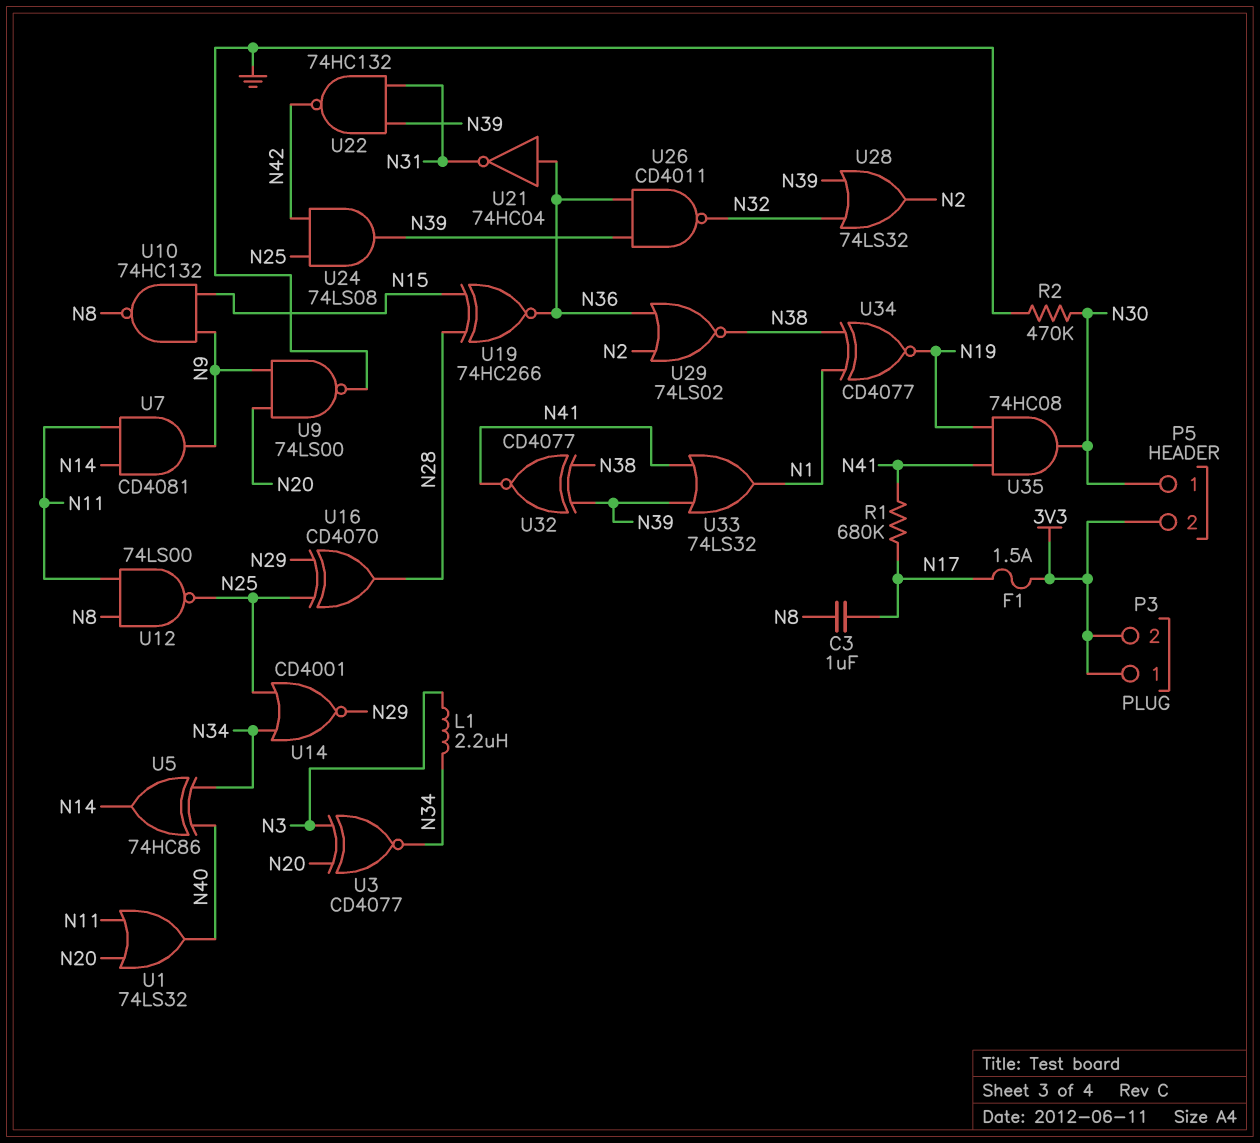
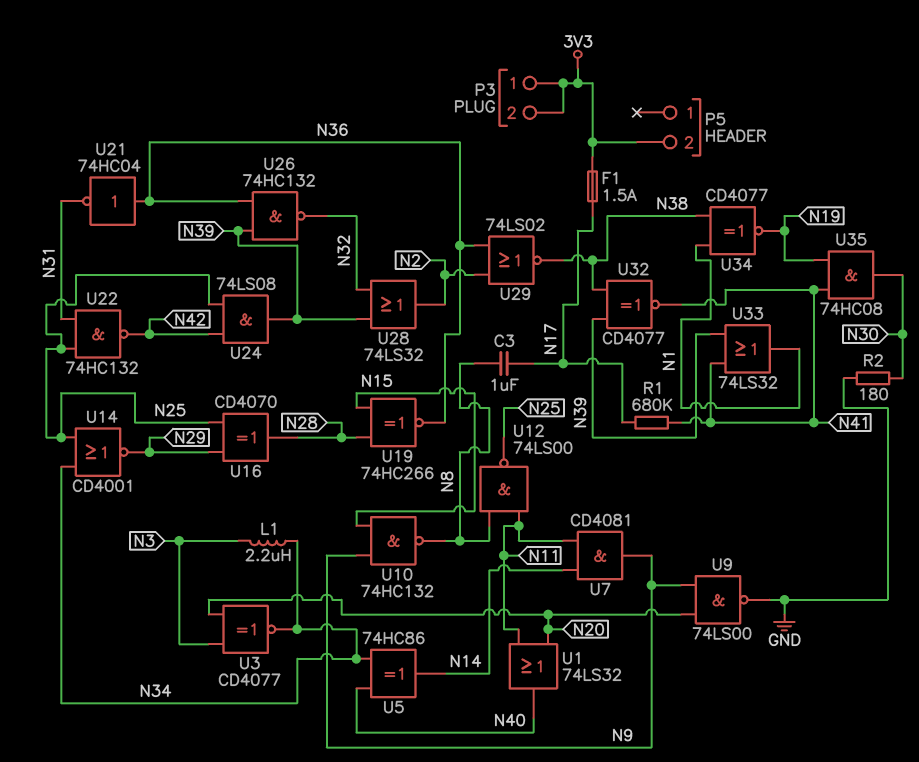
P5 pin 1: N30 -> none
R2: 470k (GND, N30) -> 180 (GND, N30)
U22: NAND 74HC132 (in N31, in N39, out N42) -> NAND 74HC132 (in N25, in N31, out N42)
U26: NAND CD4011 (in N36, in N39, out N32) -> NAND 74HC132 (in N36, in N39, out N32)

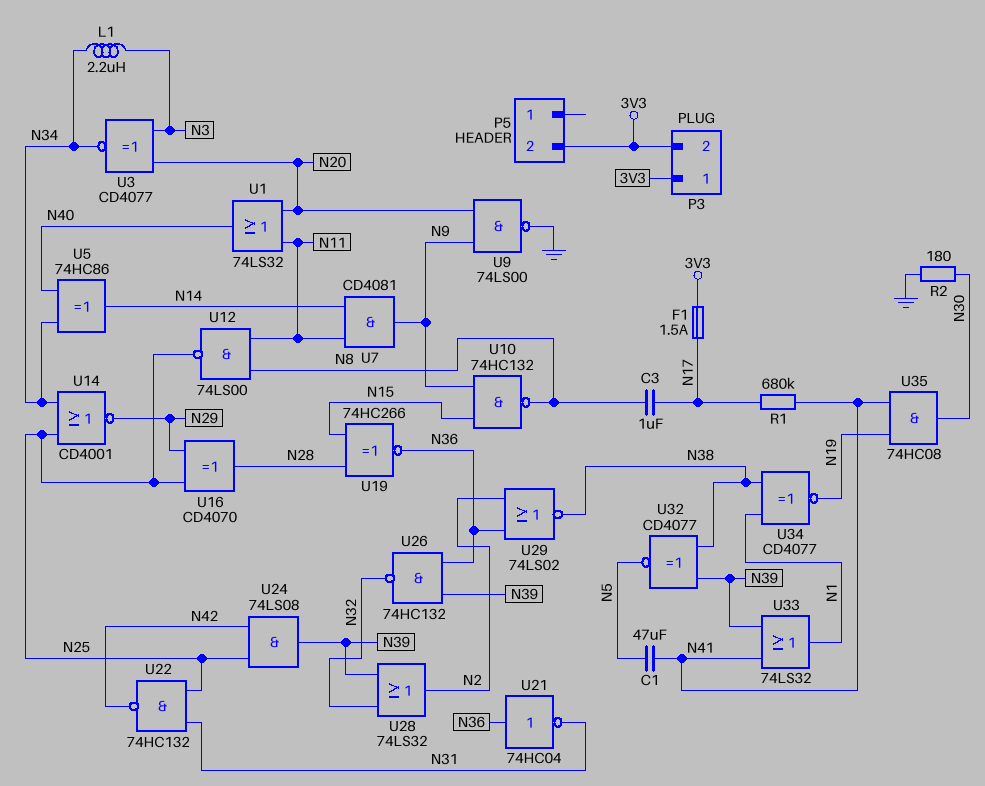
C1: none -> 47uF (N5, N41)
U32: XNOR CD4077 (in N38, in N39, out N41) -> XNOR CD4077 (in N38, in N39, out N5)

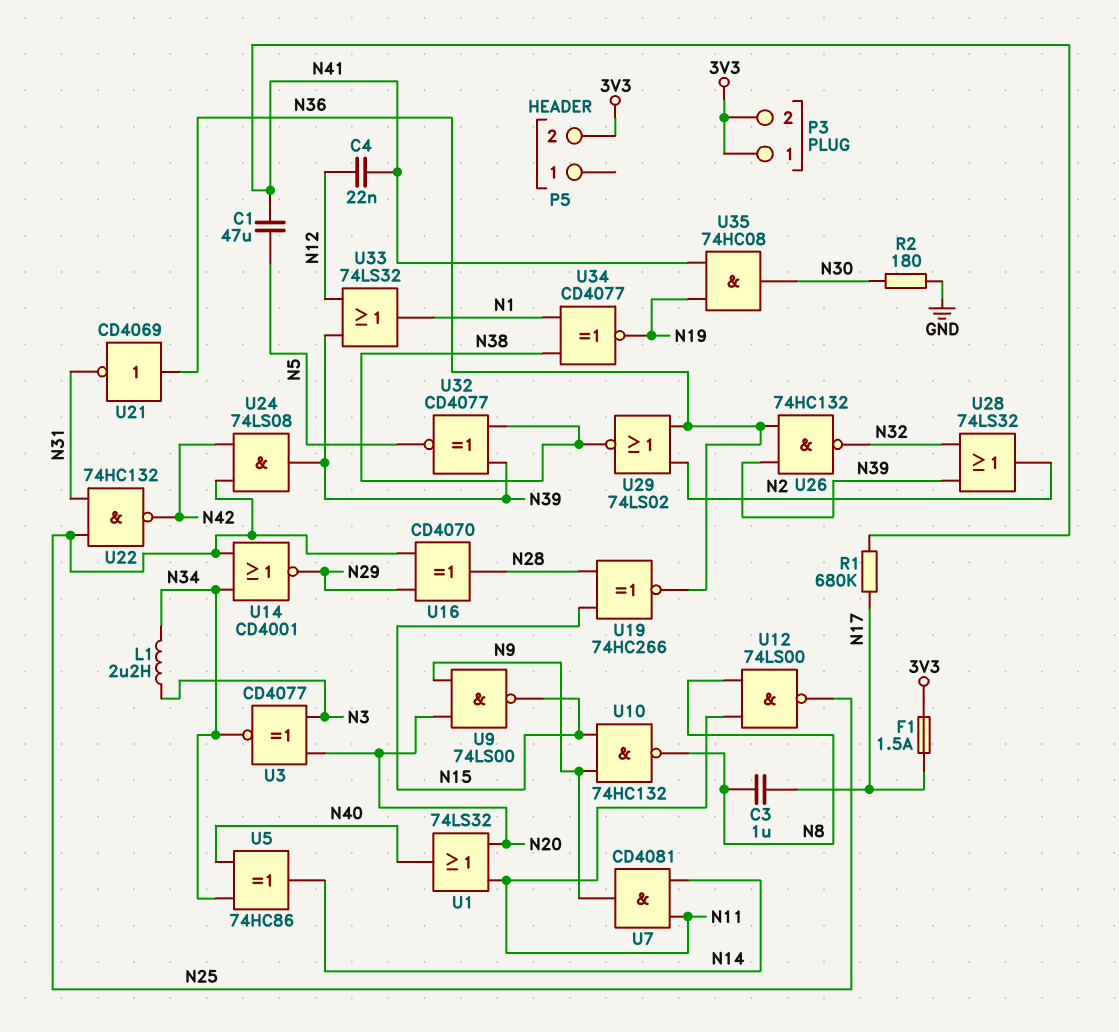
C4: none -> 22nF (N12, N41)
U9: NAND 74LS00 (in N9, in N20, out GND) -> NAND 74LS00 (in N9, in N20, out N15)
U21: NOT 74HC04 (in N36, out N31) -> NOT CD4069 (in N36, out N31)
U33: OR 74LS32 (in N39, in N41, out N1) -> OR 74LS32 (in N12, in N39, out N1)

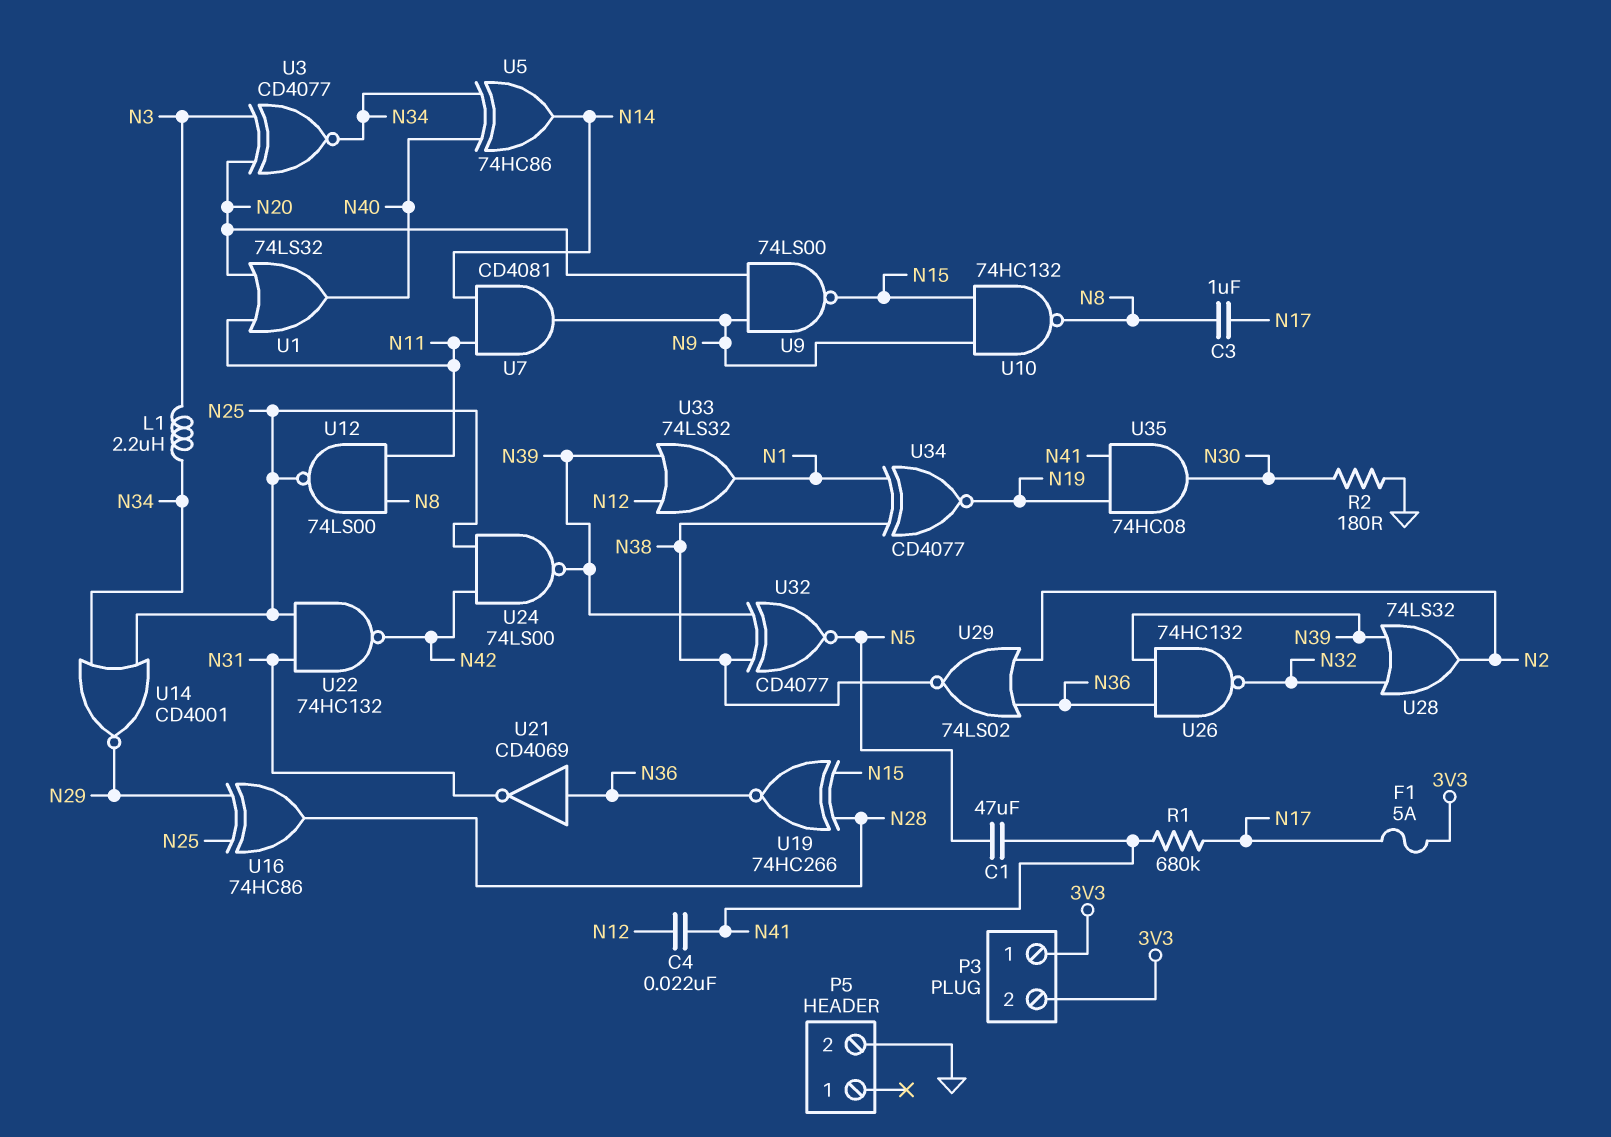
F1: 1.5A (3V3, N17) -> 5A (3V3, N17)
P5 pin 2: 3V3 -> GND
U16: XOR CD4070 (in N25, in N29, out N28) -> XOR 74HC86 (in N25, in N29, out N28)
U24: AND 74LS08 (in N25, in N42, out N39) -> NAND 74LS00 (in N25, in N42, out N39)

